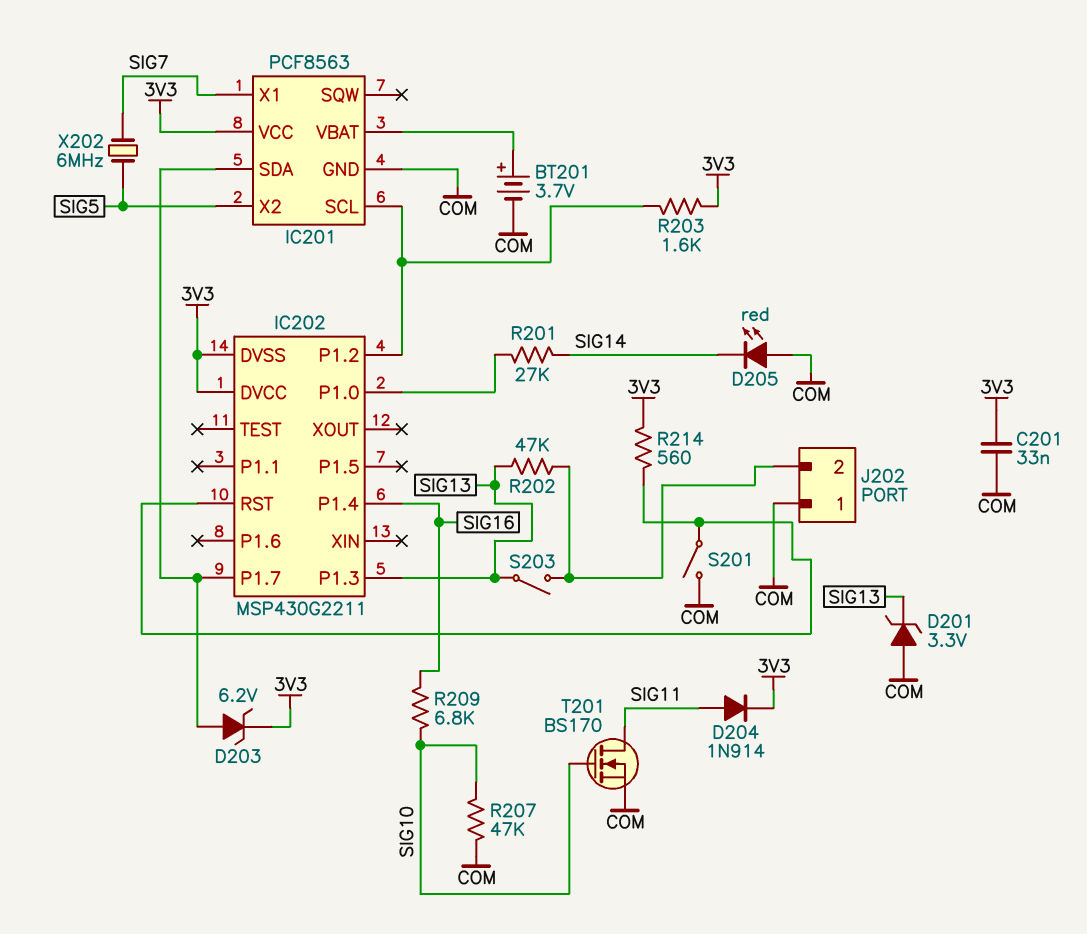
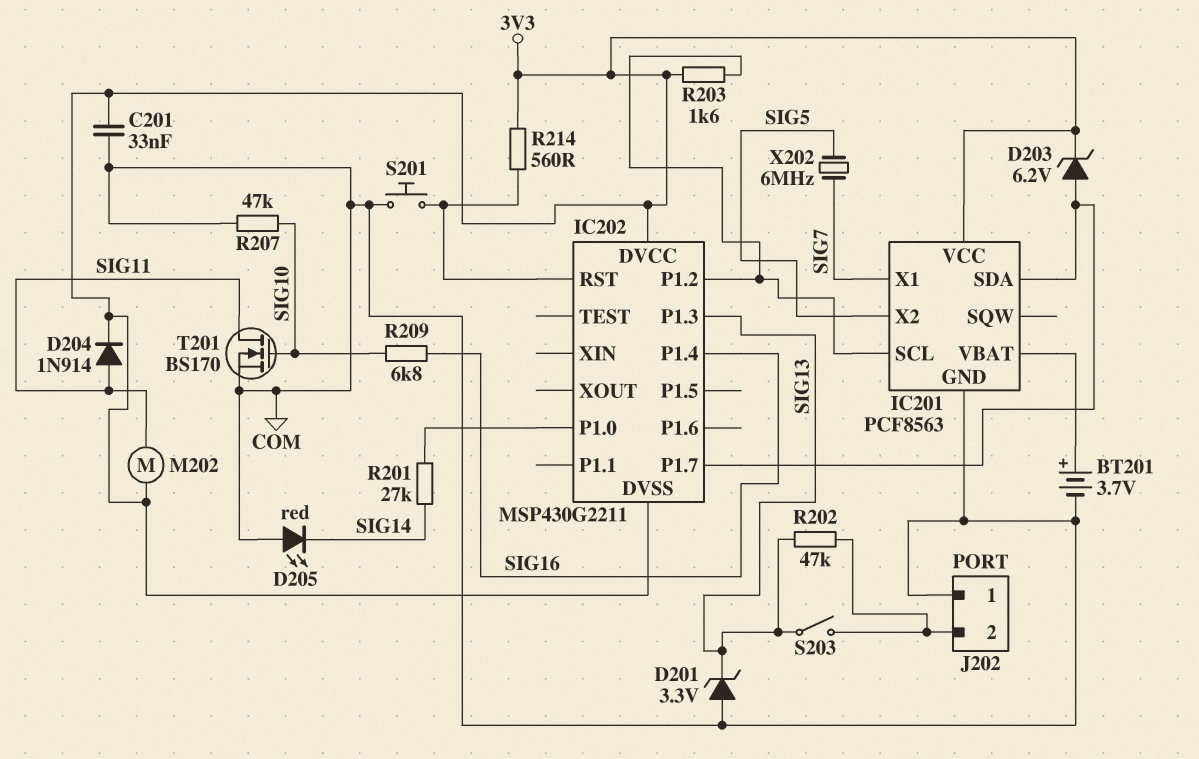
M202: none -> motor (3V3, SIG11)
S201: switch (COM, IC202/RST) -> button (COM, IC202/RST)

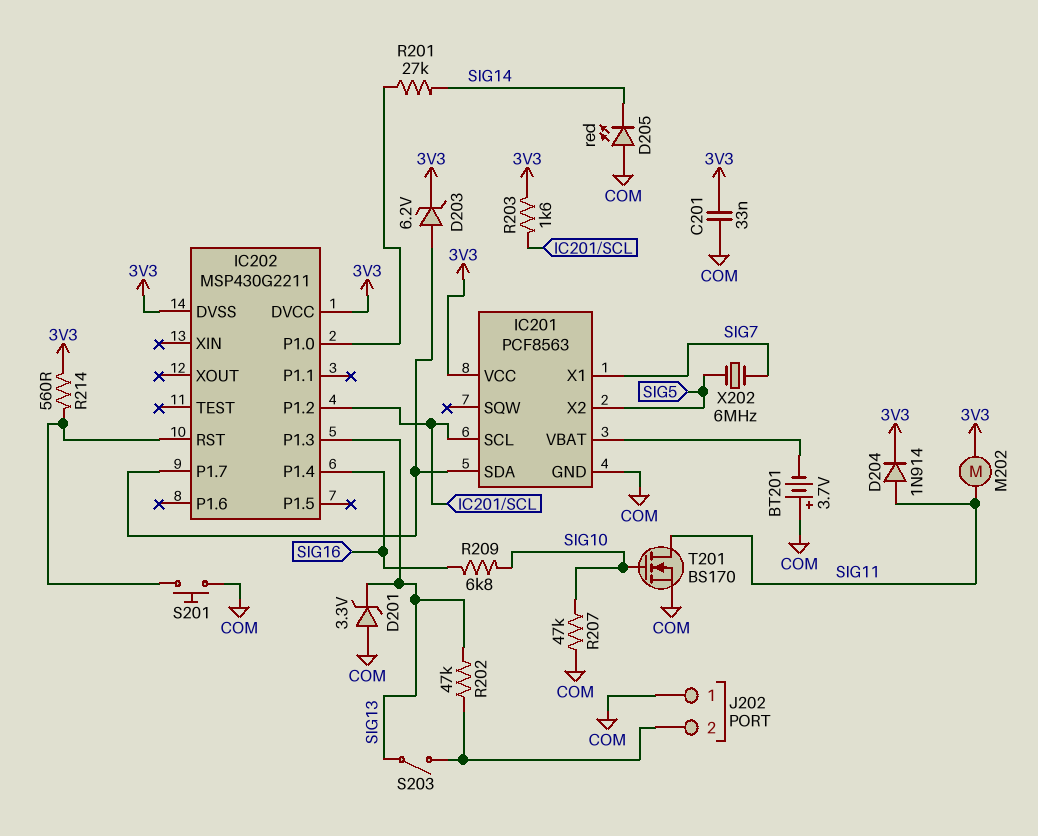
BT201: 3.7V (plus IC201/VBAT, minus COM) -> 3.7V (plus COM, minus IC201/VBAT)

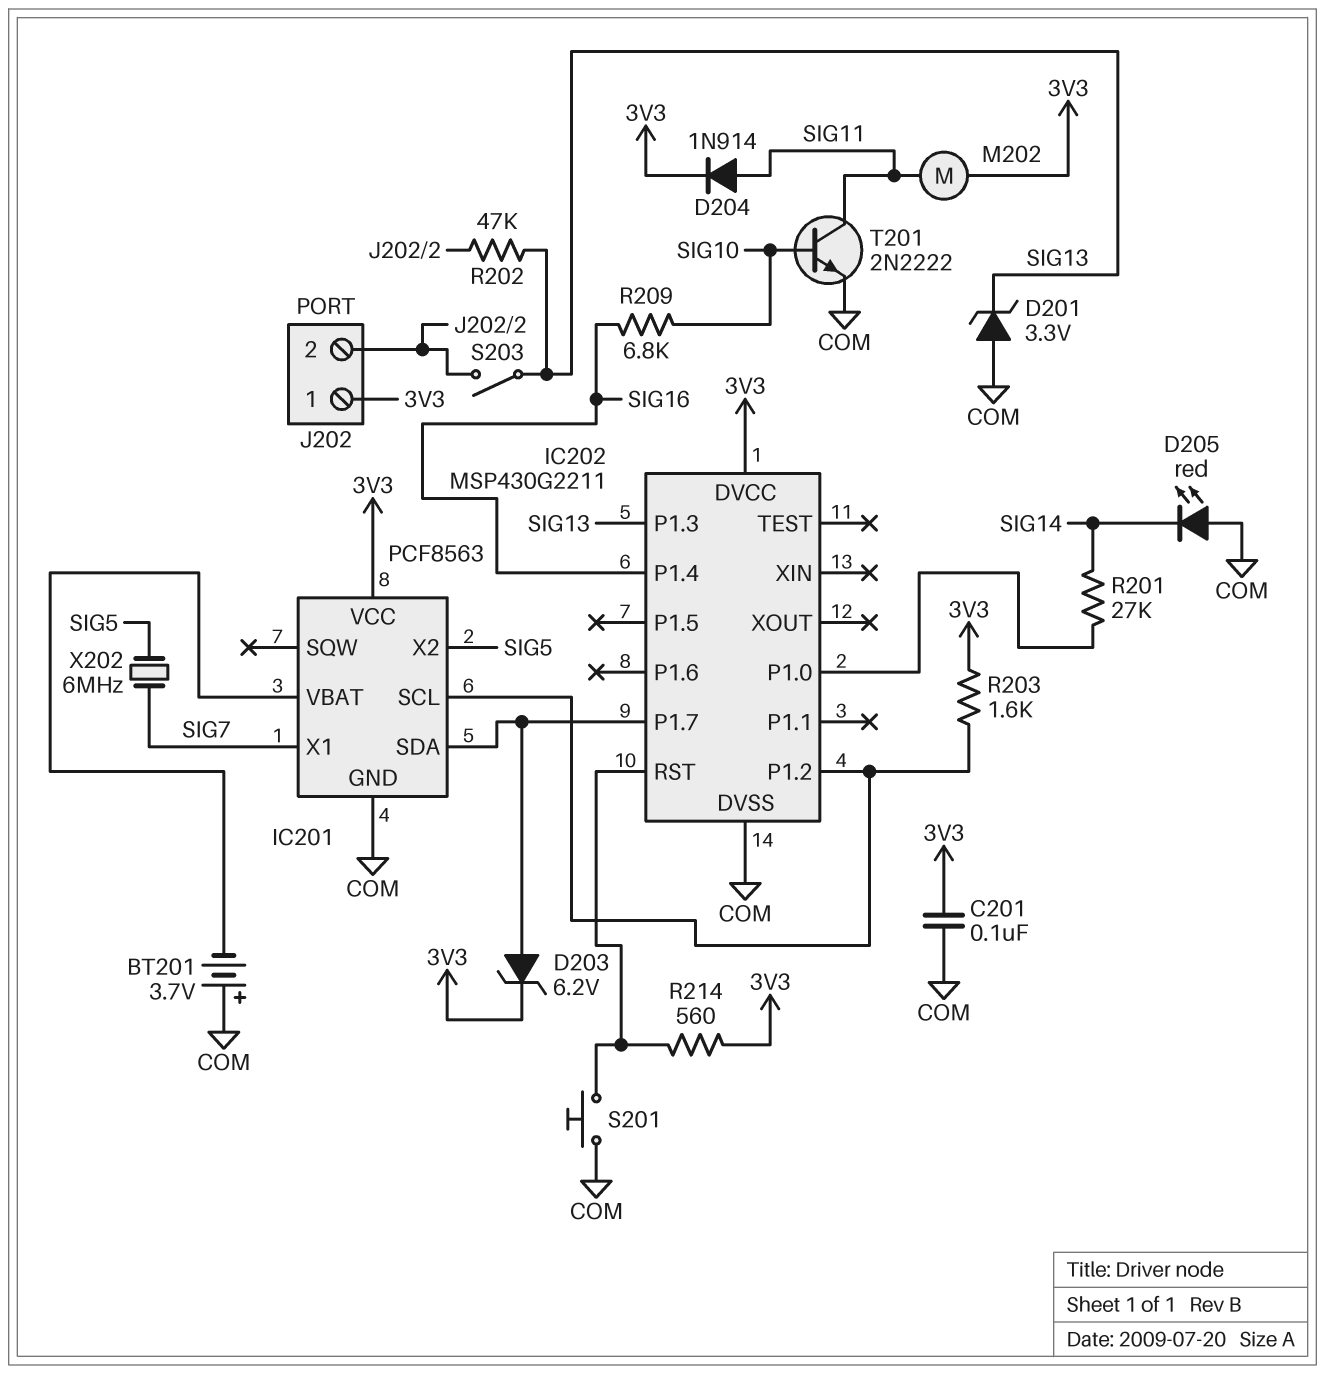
C201: 33nF (3V3, COM) -> 100nF (3V3, COM)
IC202 pin DVSS: 3V3 -> COM
J202 pin 1: COM -> 3V3
R207: 47k (COM, SIG10) -> none
T201: NMOS BS170 (G SIG10, D SIG11, S COM) -> NPN 2N2222 (B SIG10, C SIG11, E COM)

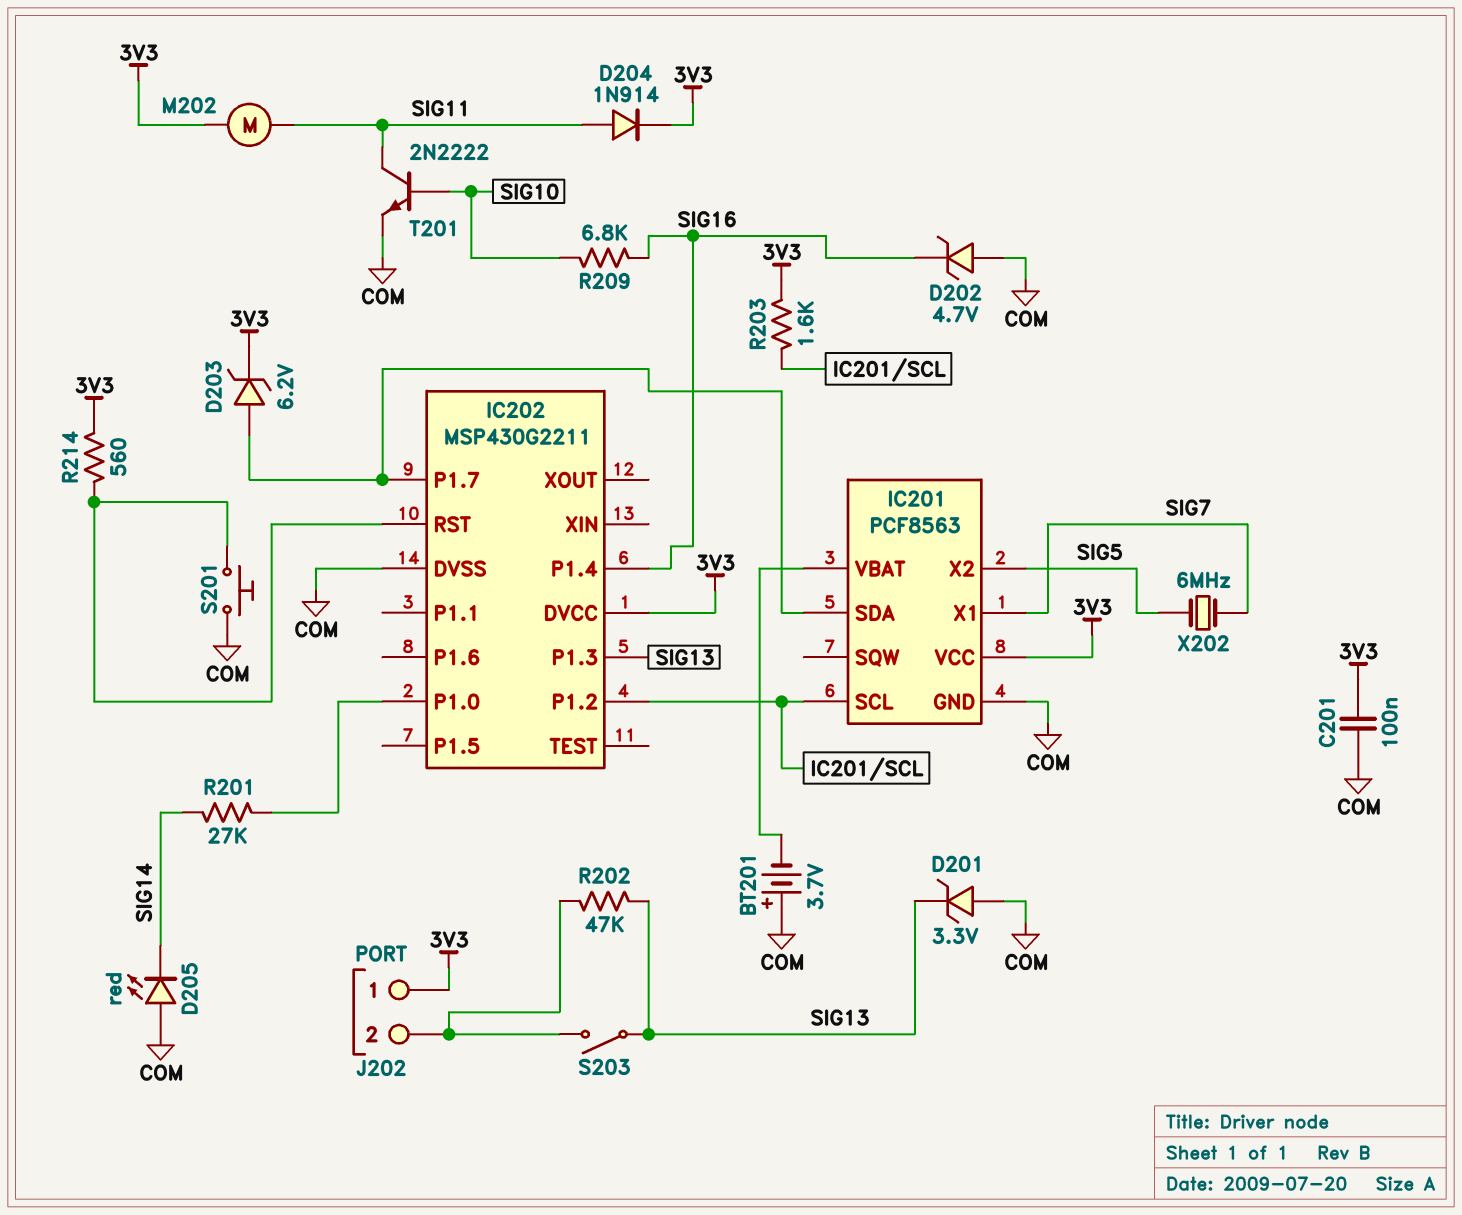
D202: none -> zener 4.7V (A COM, K SIG16)

